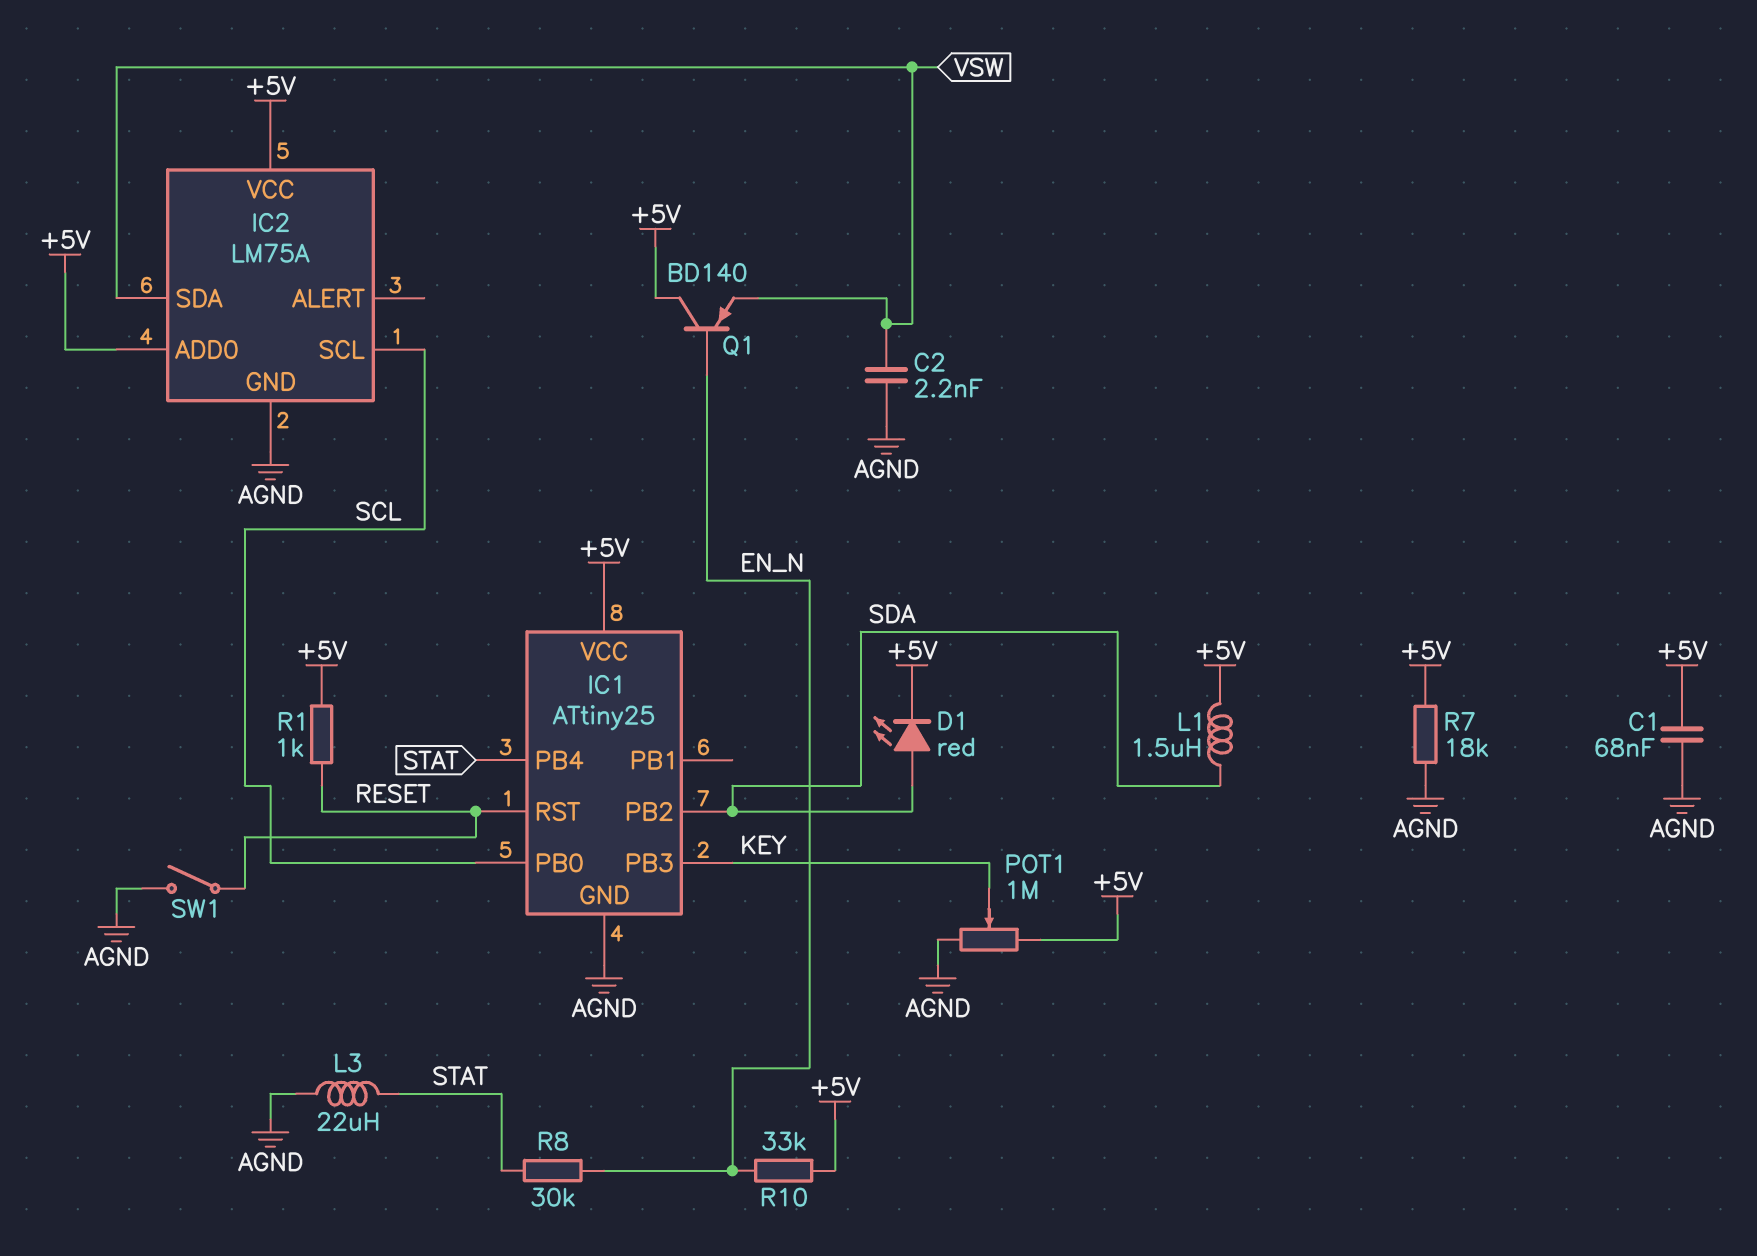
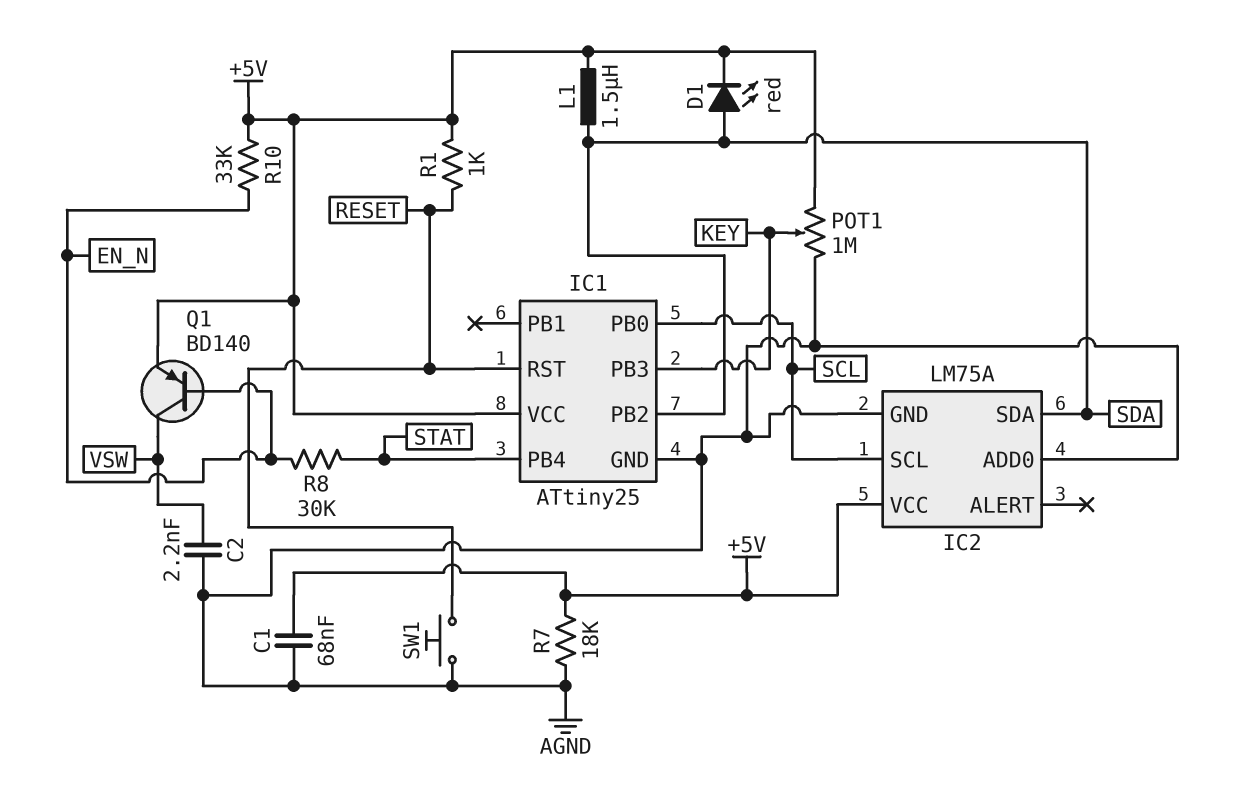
IC2 pin ADD0: +5V -> AGND
IC2 pin SDA: VSW -> SDA
L3: 22uH (AGND, STAT) -> none
Q1: PNP BD140 (B EN_N, C +5V, E VSW) -> PNP BD140 (B EN_N, C VSW, E +5V)
SW1: switch (AGND, RESET) -> button (AGND, RESET)

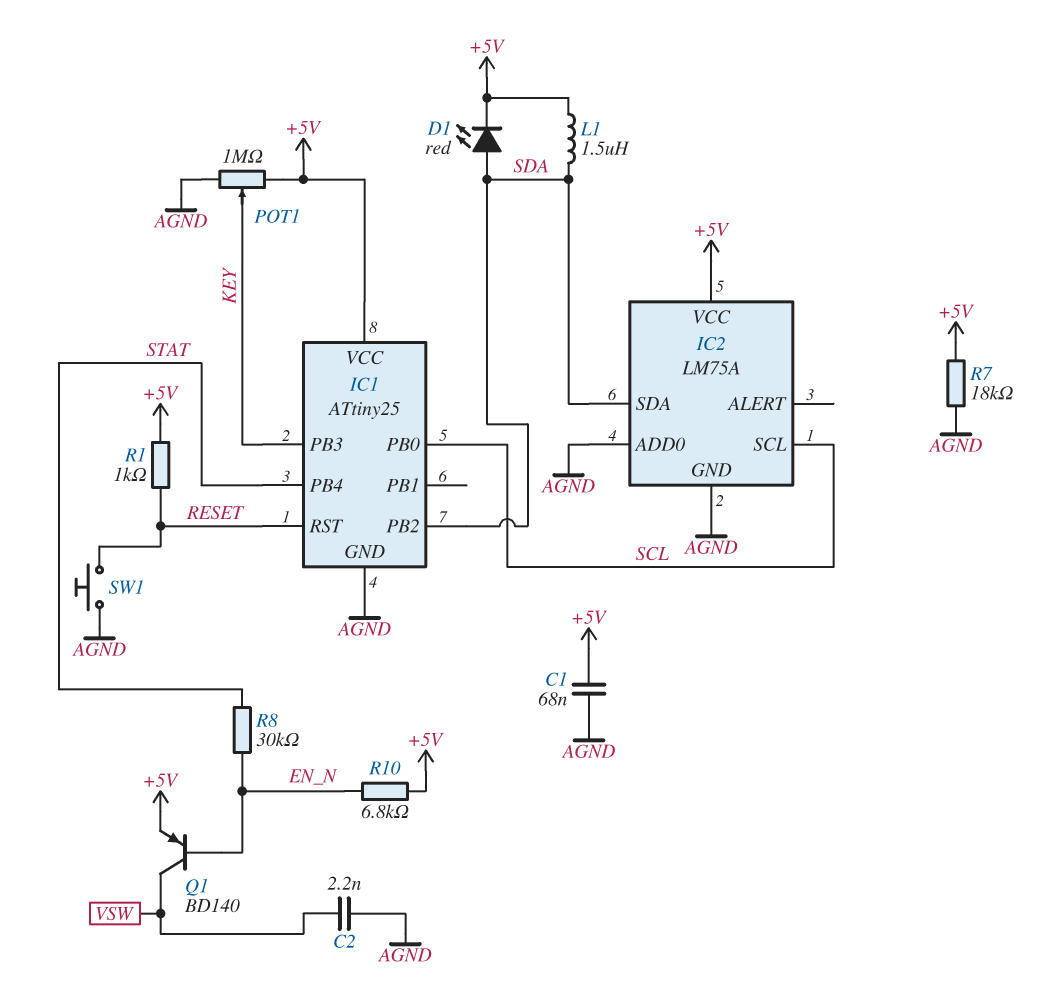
R10: 33k (+5V, EN_N) -> 6.8k (+5V, EN_N)

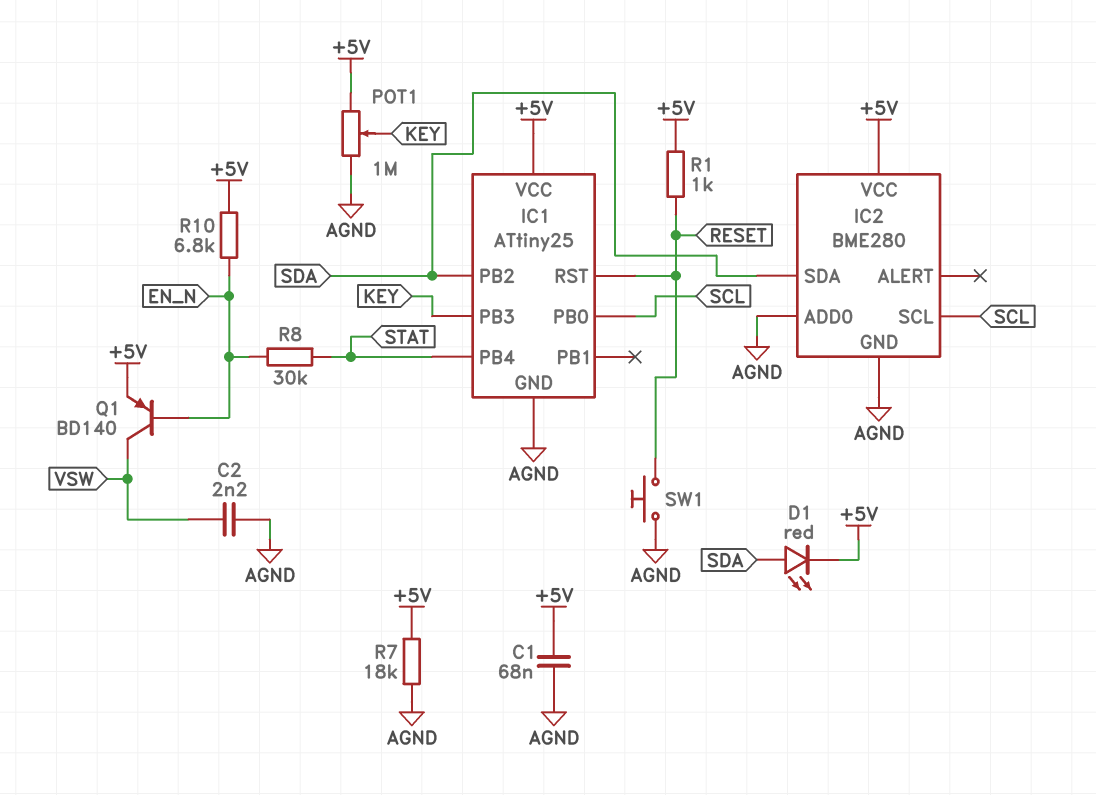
IC2: LM75A -> BME280
L1: 1.5uH (+5V, SDA) -> none

